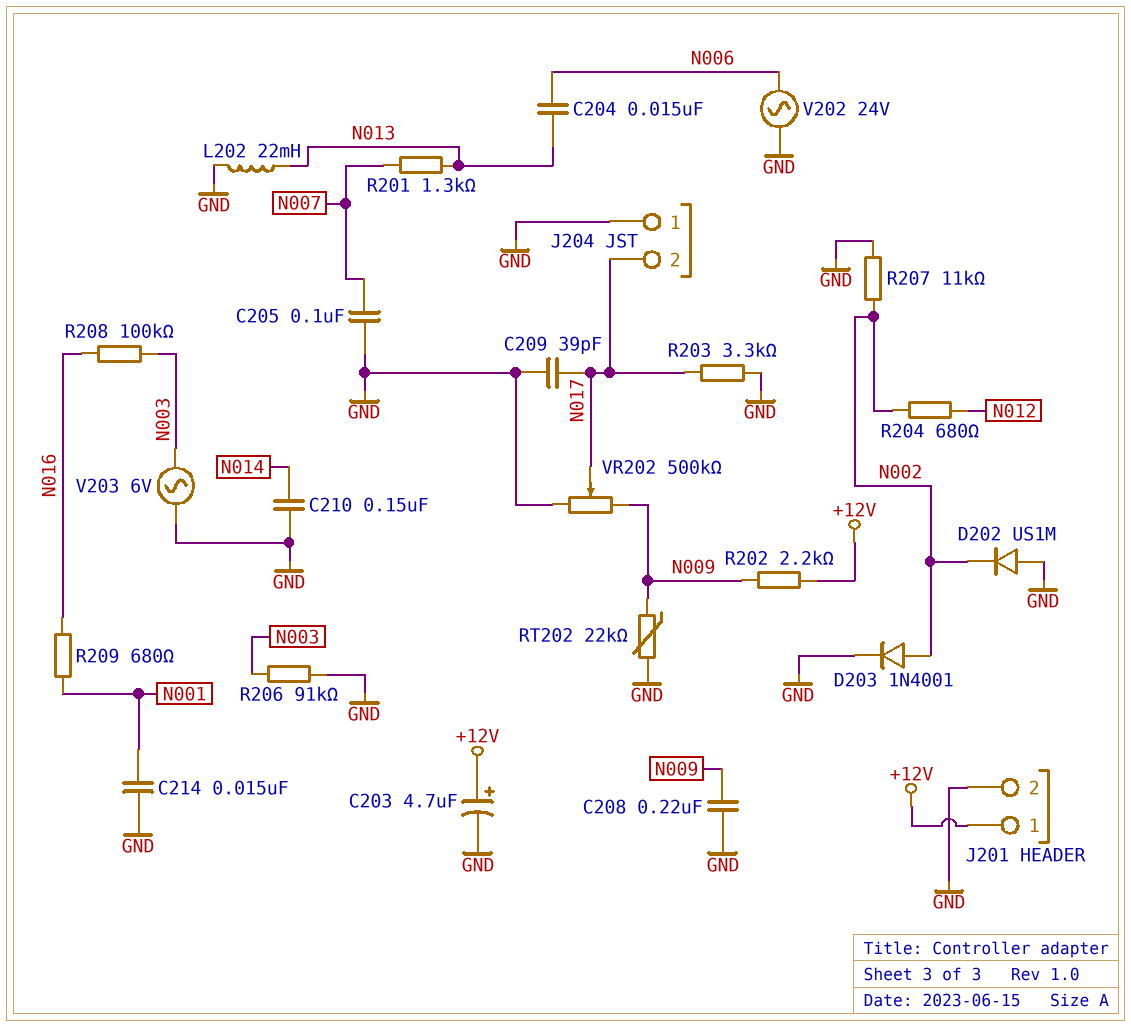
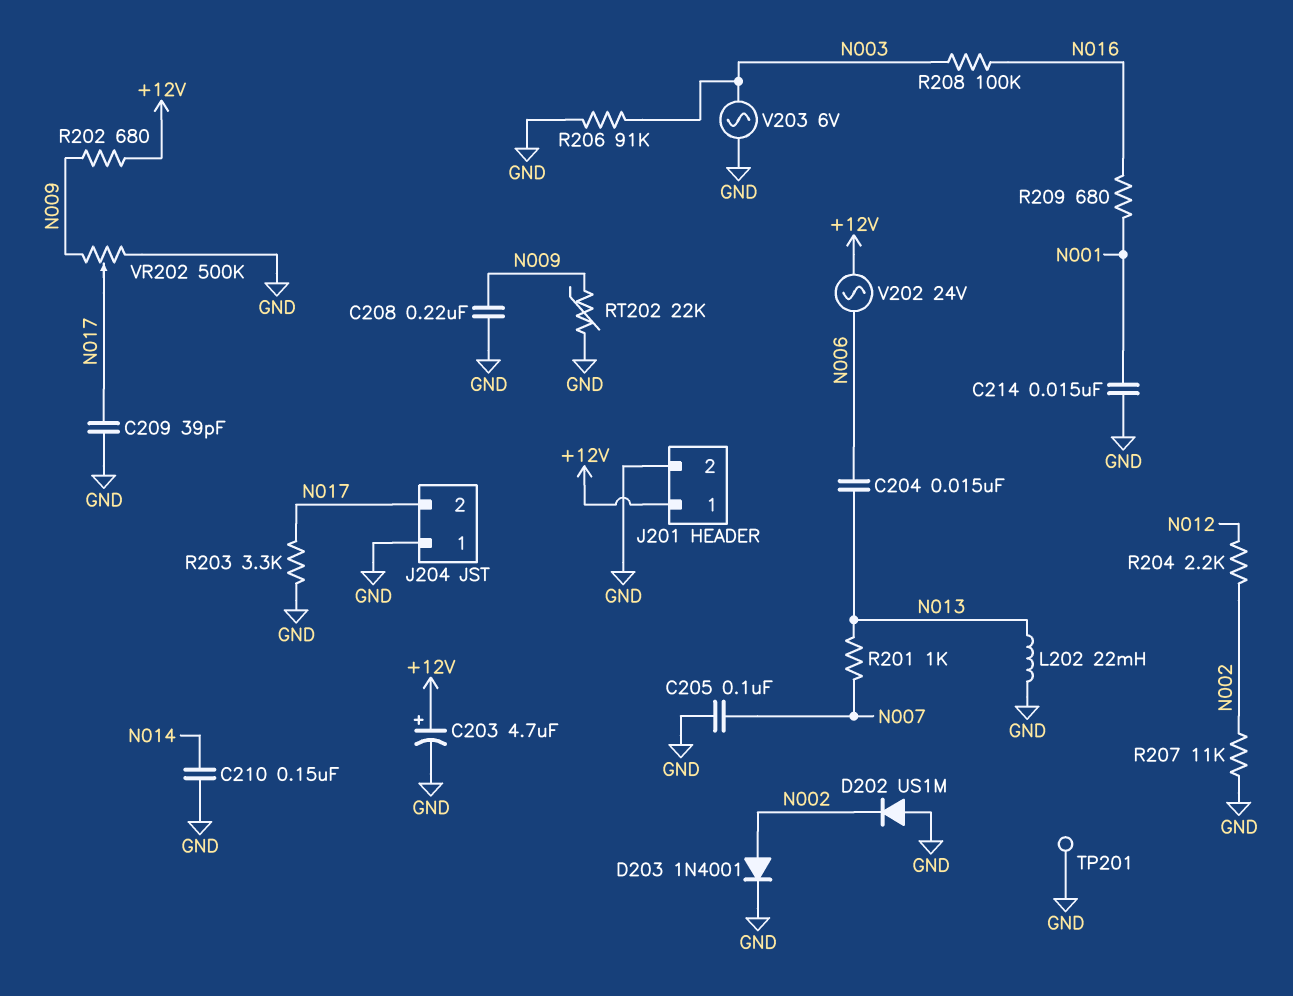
R201: 1.3k (N007, N013) -> 1k (N007, N013)
R202: 2.2k (+12V, N009) -> 680 (+12V, N009)
R204: 680 (N002, N012) -> 2.2k (N002, N012)
TP201: none -> test point (GND)
V202: AC 24V (GND, N006) -> AC 24V (+12V, N006)

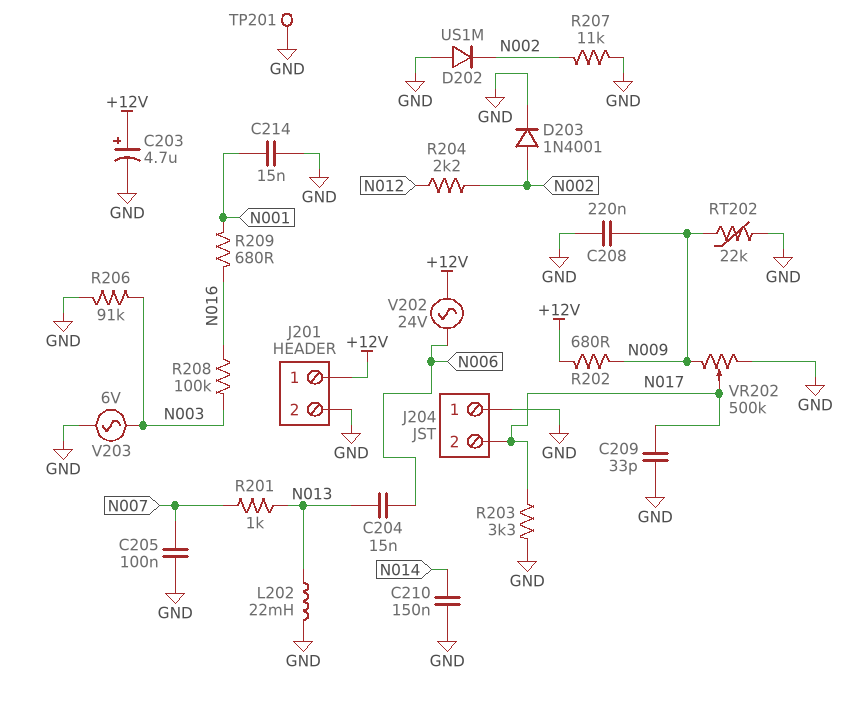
C209: 39pF (GND, N017) -> 33pF (GND, N017)

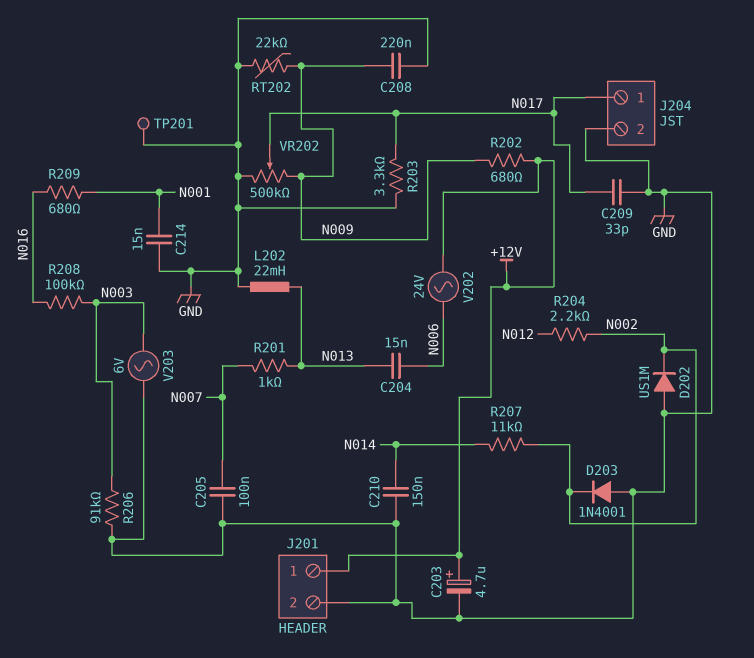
D203: diode 1N4001 (A N002, K GND) -> diode 1N4001 (A GND, K N002)
J204 pin 1: GND -> N017
J204 pin 2: N017 -> GND
R207: 11k (GND, N002) -> 11k (N002, N014)

